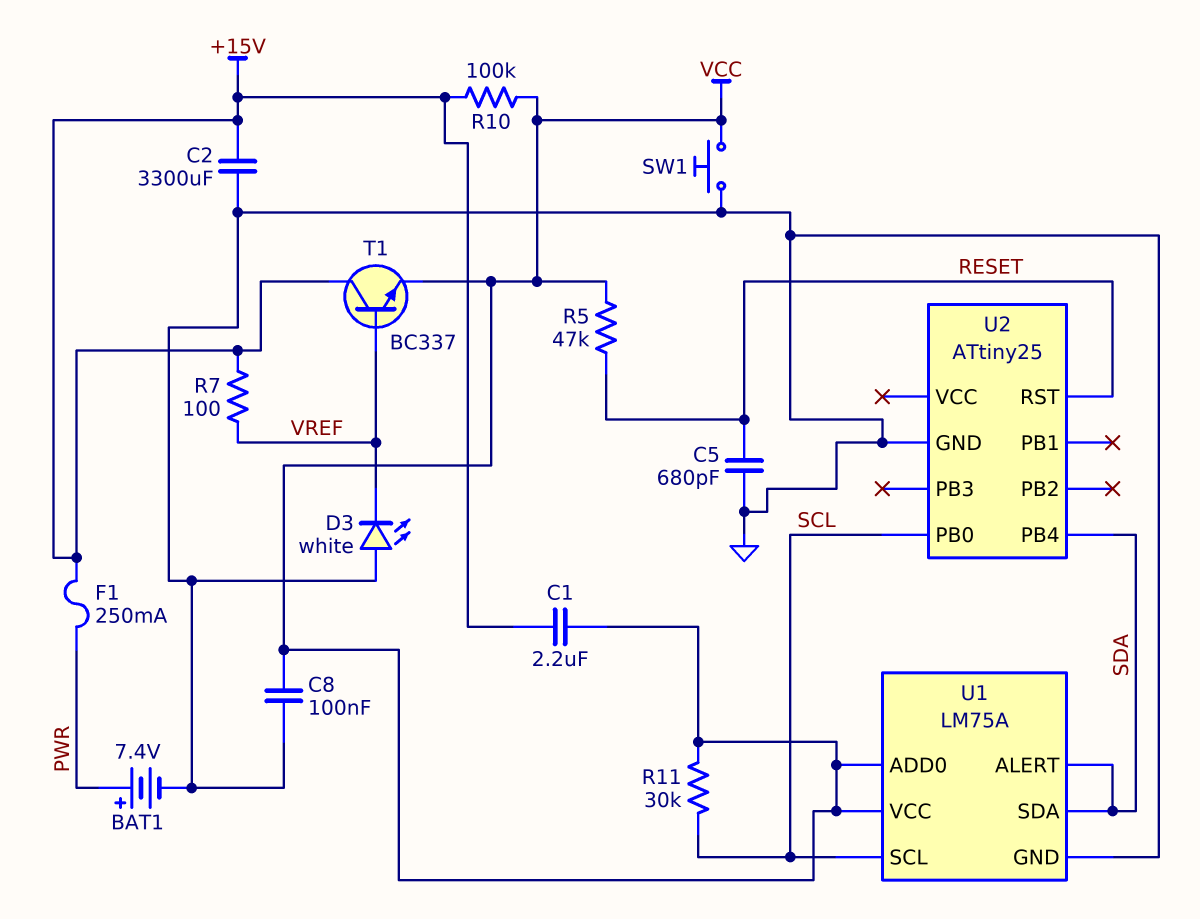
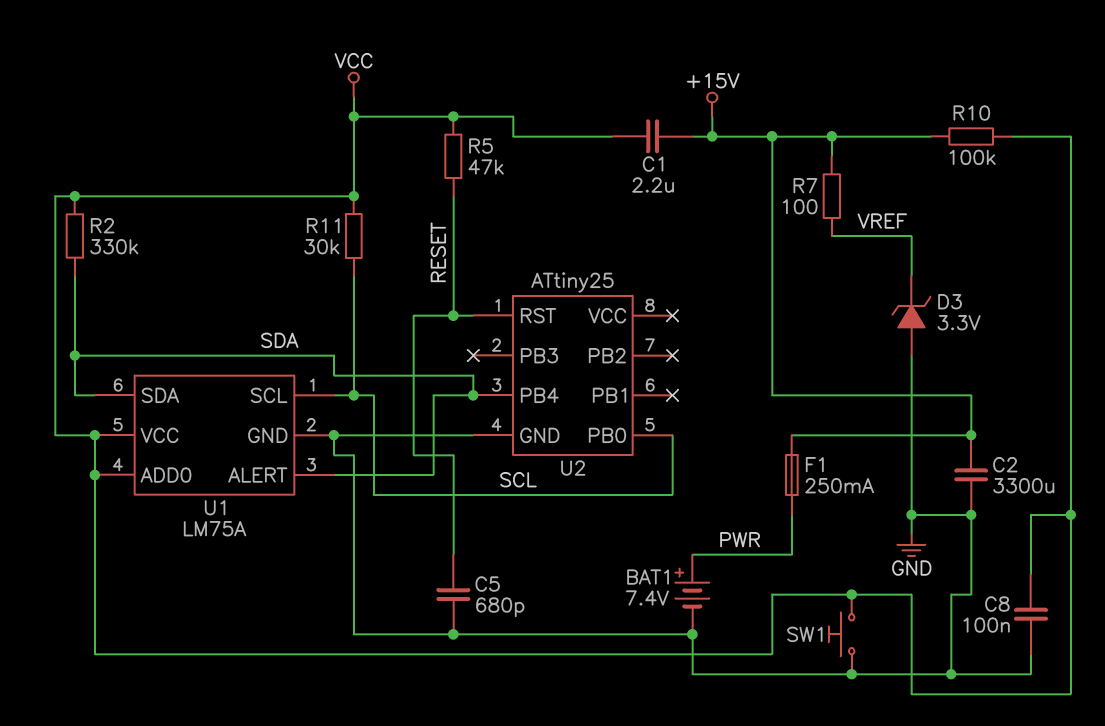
D3: LED white (A GND, K VREF) -> zener 3.3V (A GND, K VREF)
R2: none -> 330k (SDA, VCC)
T1: NPN BC337 (B VREF, C +15V, E VCC) -> none

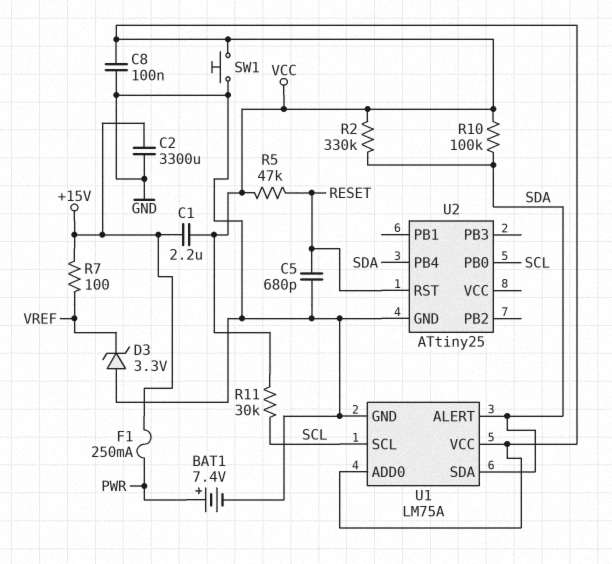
R10: 100k (+15V, VCC) -> 100k (SDA, VCC)

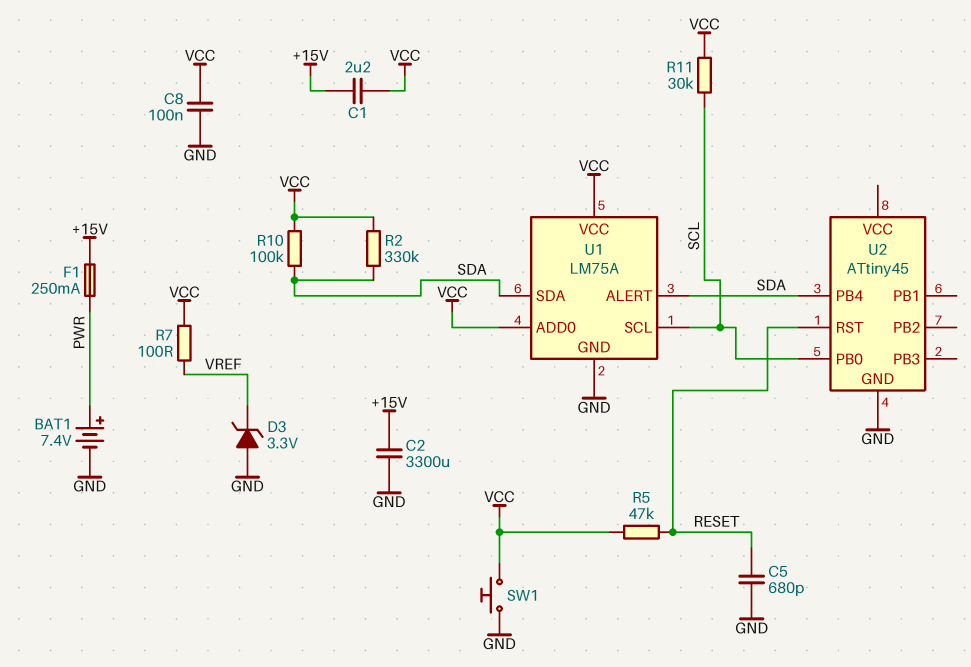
R7: 100 (+15V, VREF) -> 100 (VCC, VREF)
U2: ATtiny25 -> ATtiny45

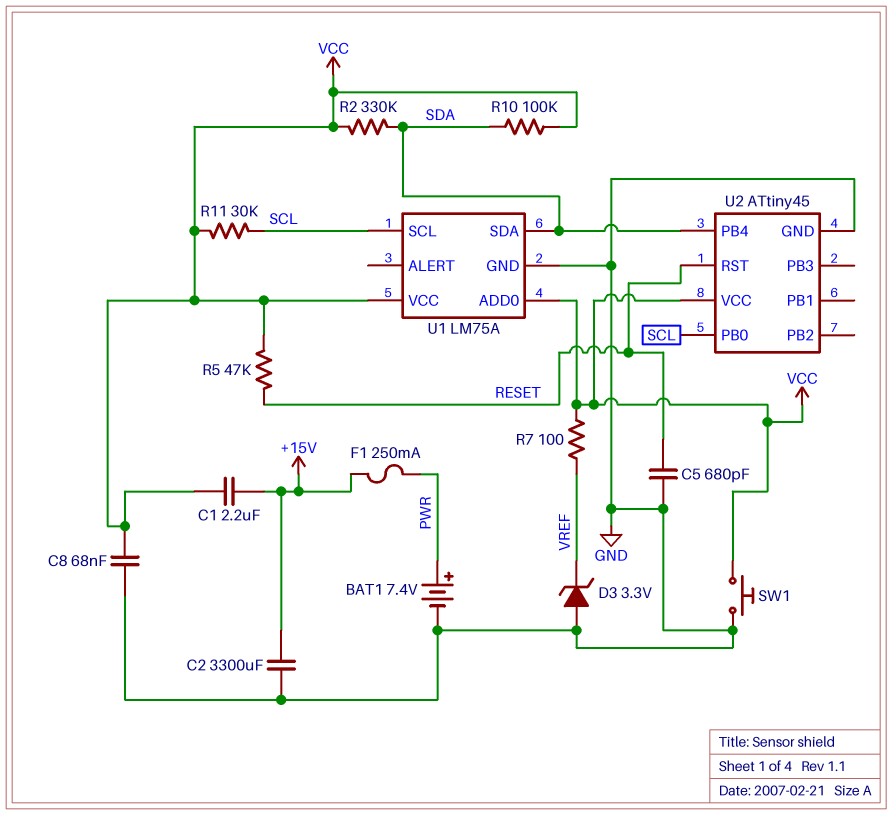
C8: 100nF (GND, VCC) -> 68nF (GND, VCC)
U1 pin ALERT: SDA -> none
U2 pin VCC: none -> VCC

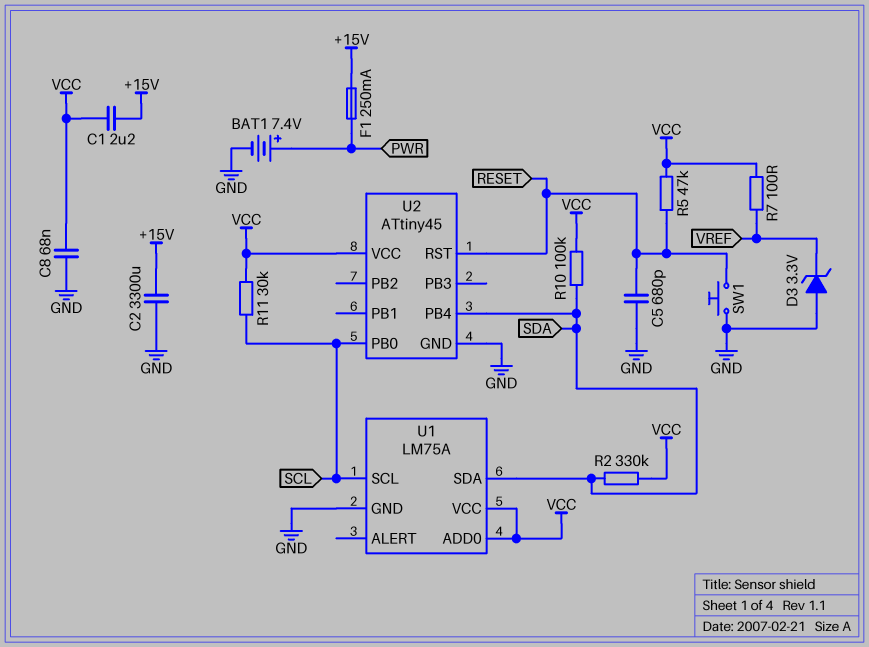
SW1: button (GND, VCC) -> button (GND, RESET)

